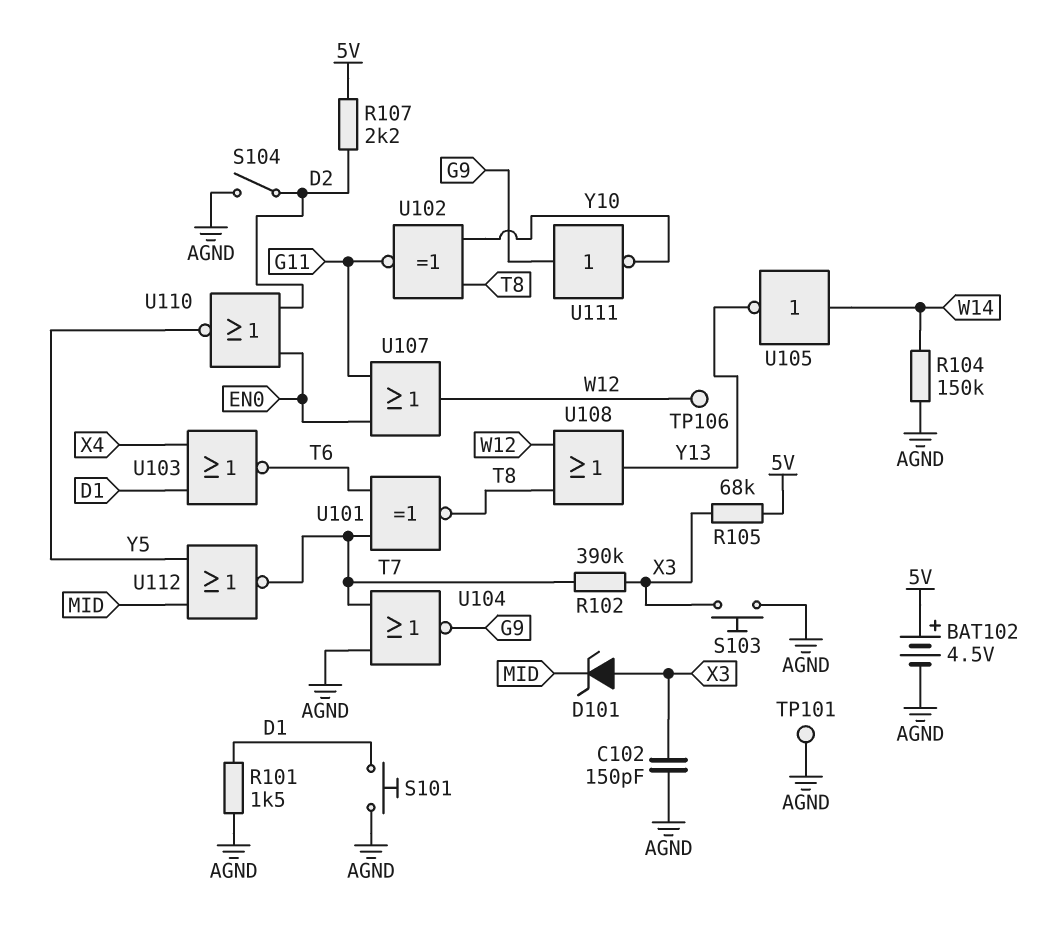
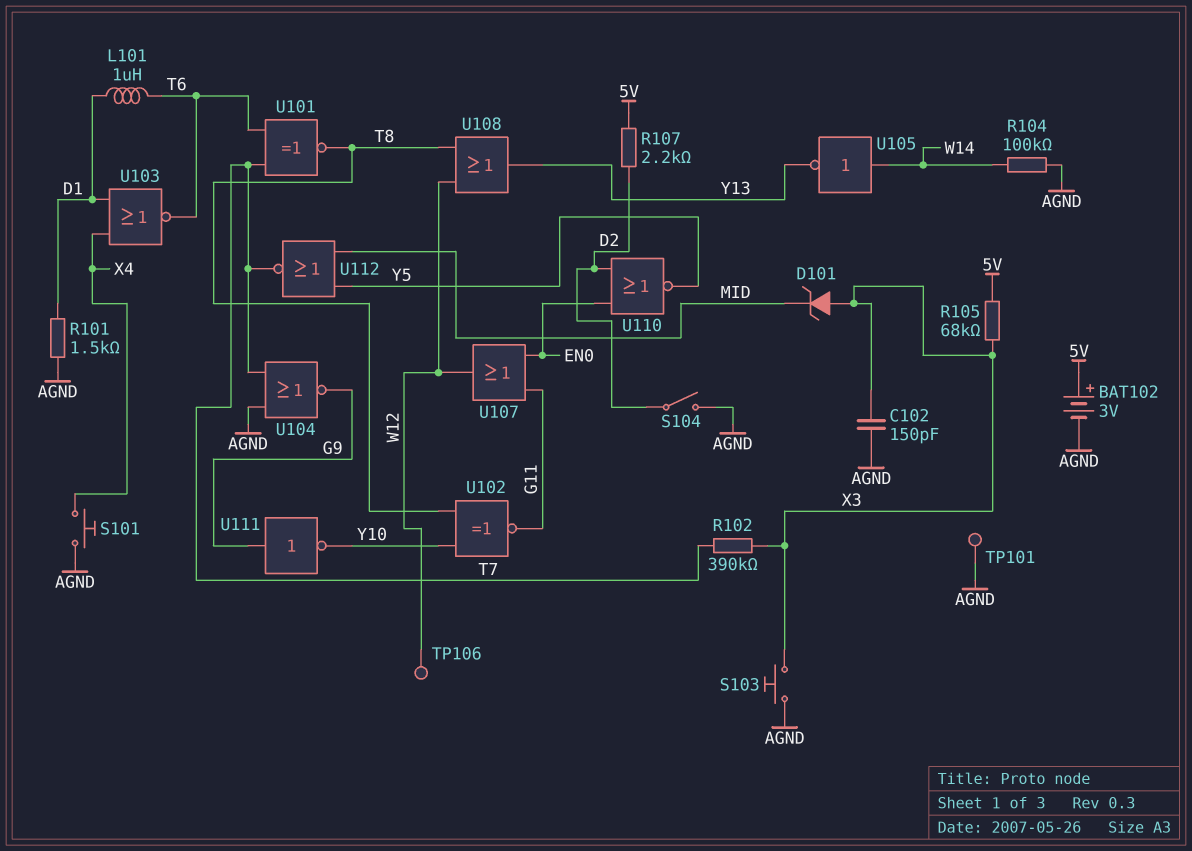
BAT102: 4.5V (plus 5V, minus AGND) -> 3V (plus 5V, minus AGND)
L101: none -> 1uH (D1, T6)
R104: 150k (AGND, W14) -> 100k (AGND, W14)
S101: button (AGND, D1) -> button (AGND, X4)

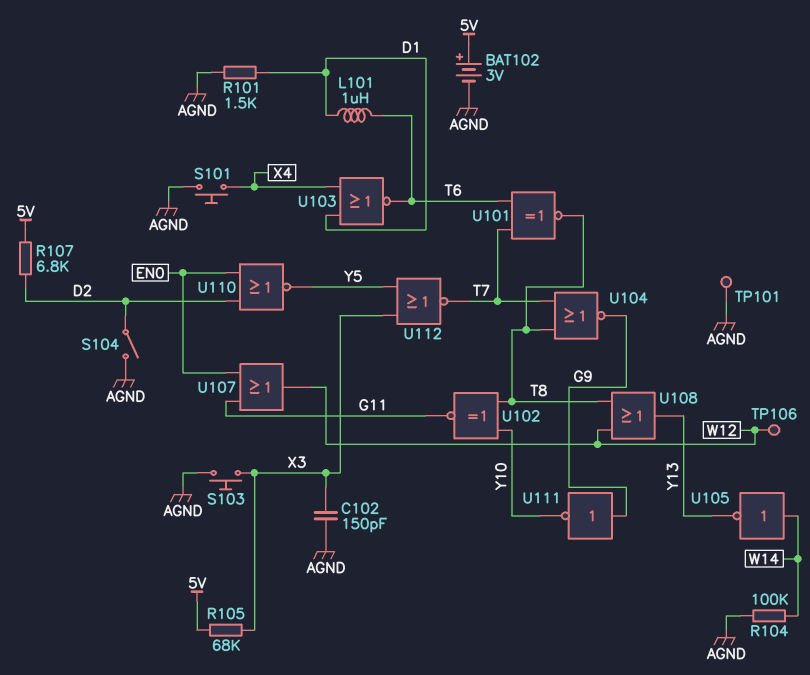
D101: zener (A X3, K MID) -> none
R102: 390k (T7, X3) -> none
R107: 2.2k (5V, D2) -> 6.8k (5V, D2)
U104: NOR (in AGND, in T7, out G9) -> NOR (in T7, in T8, out G9)
U112: NOR (in MID, in Y5, out T7) -> NOR (in X3, in Y5, out T7)

